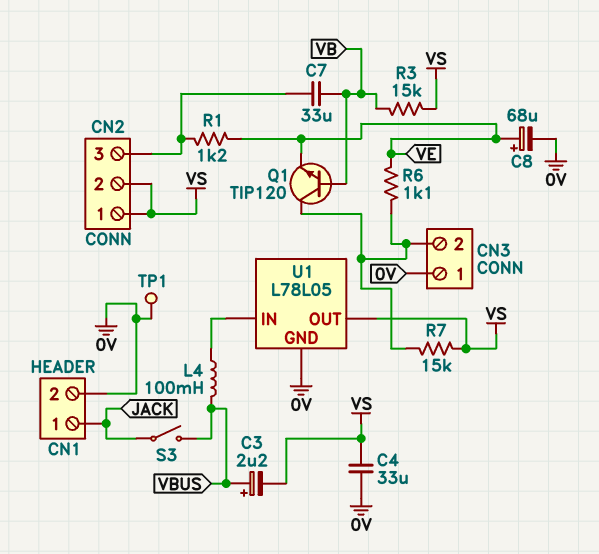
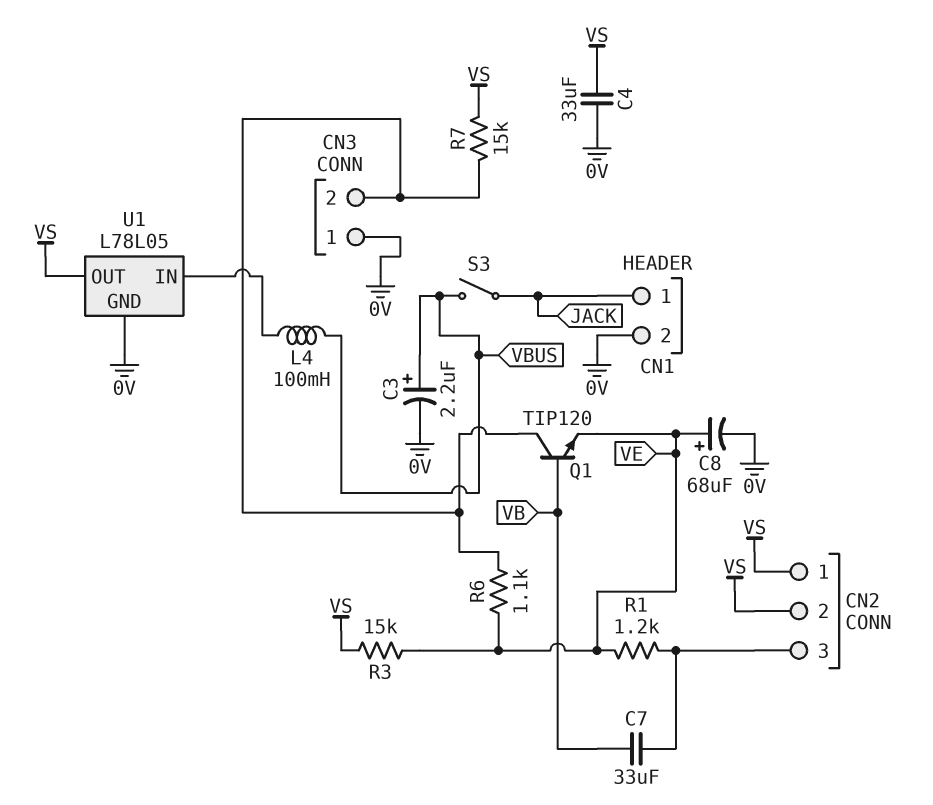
C3: 2.2uF (plus VBUS, minus VS) -> 2.2uF (plus VBUS, minus 0V)
R3: 15k (VB, VS) -> 15k (VE, VS)
TP1: test point (0V) -> none

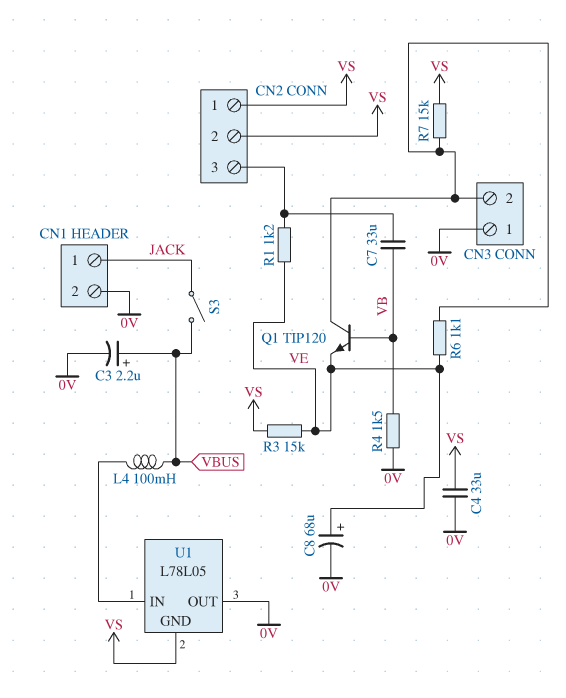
R4: none -> 1.5k (0V, VB)
U1 pin GND: 0V -> VS
U1 pin OUT: VS -> 0V

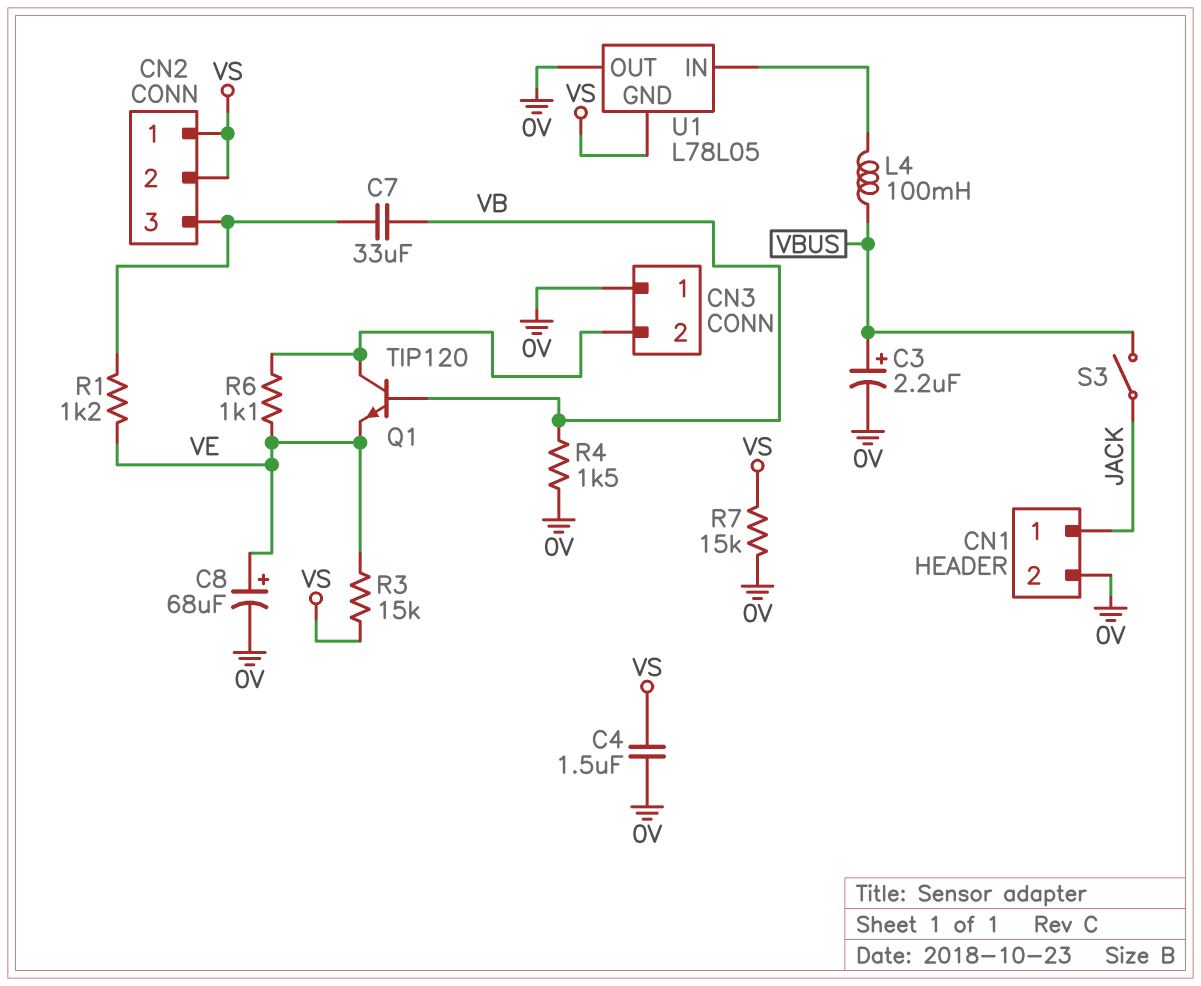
C4: 33uF (0V, VS) -> 1.5uF (0V, VS)
R7: 15k (CN3/2, VS) -> 15k (0V, VS)

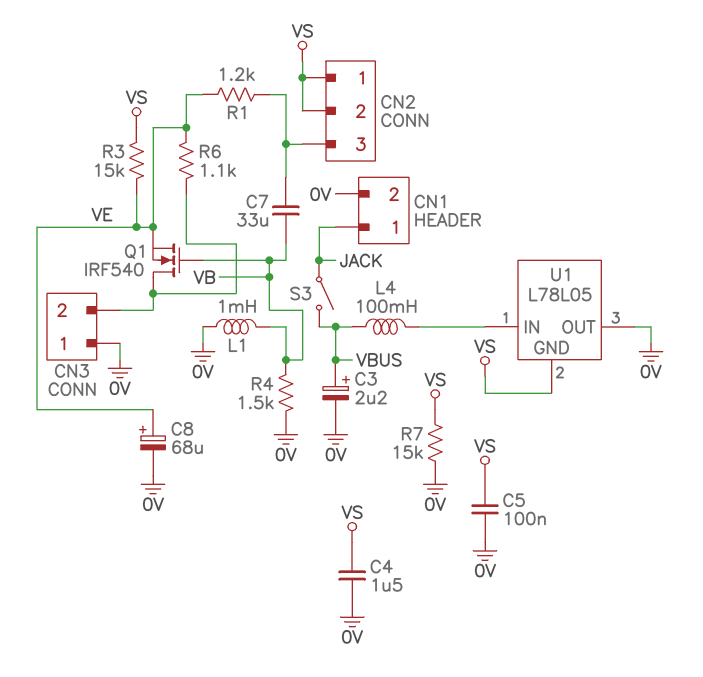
C5: none -> 100nF (0V, VS)
L1: none -> 1mH (0V, VB)
Q1: NPN TIP120 (B VB, C CN3/2, E VE) -> NMOS IRF540 (G VB, D CN3/2, S VE)

